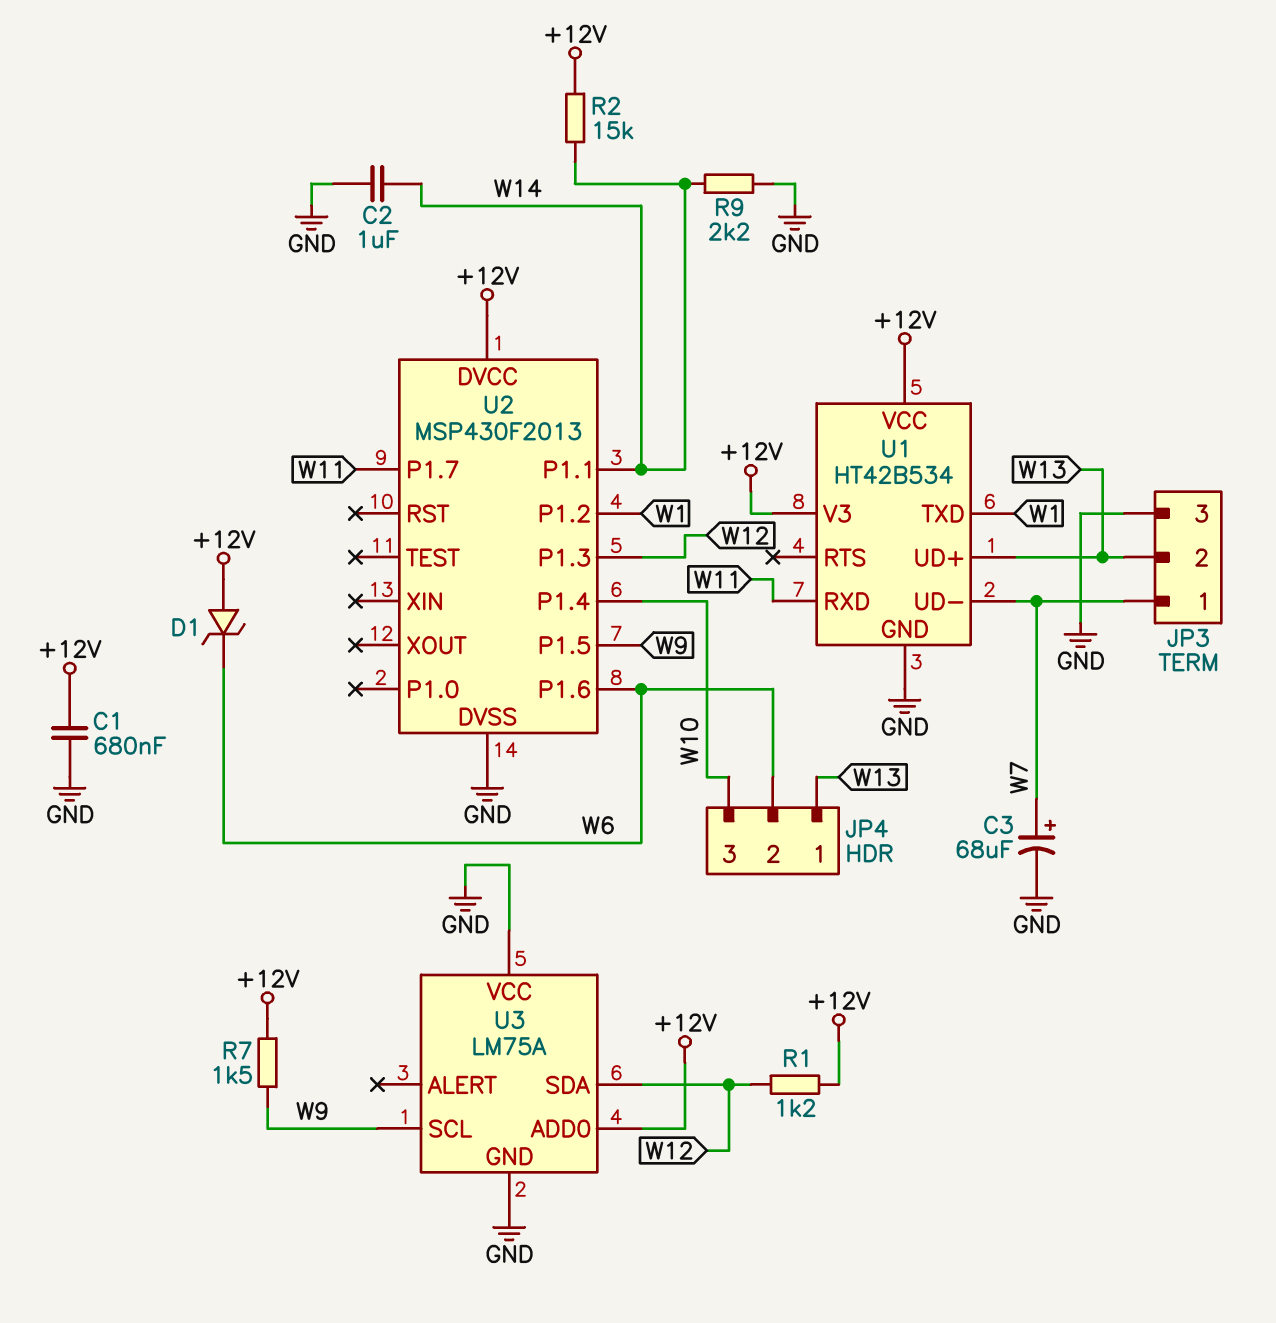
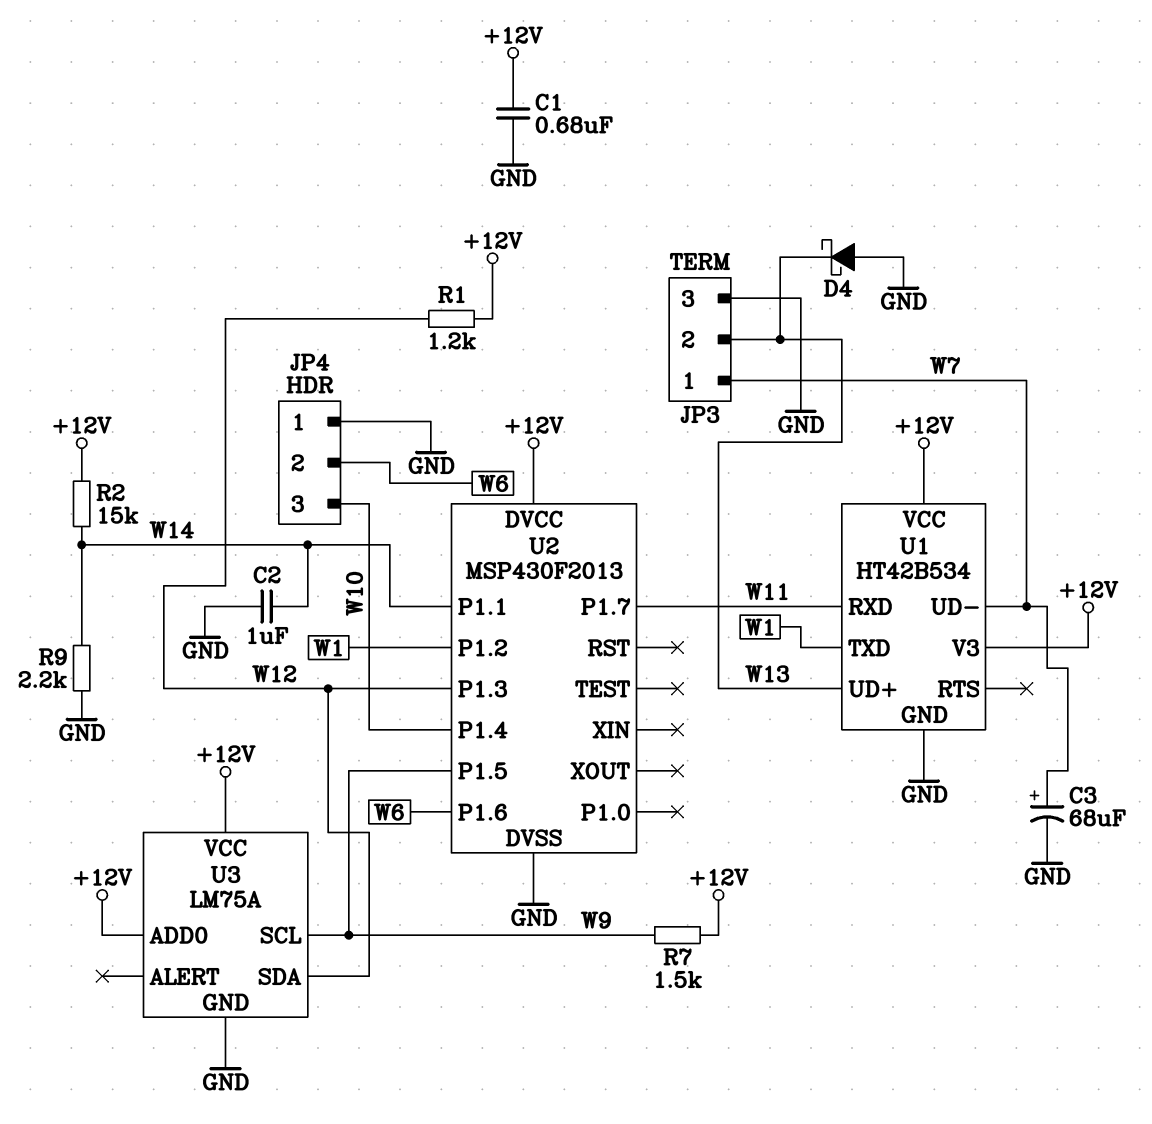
D1: zener (A +12V, K W6) -> none
D4: none -> schottky (A GND, K W13)
JP4 pin 1: W13 -> GND
U3 pin VCC: GND -> +12V

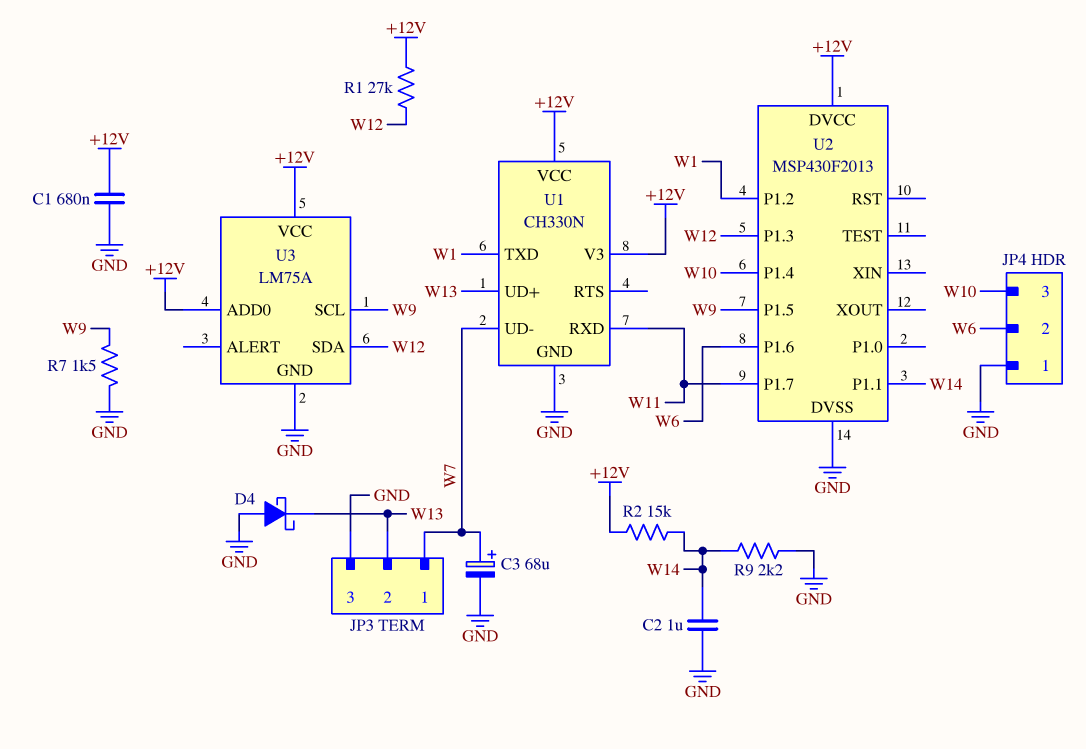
R1: 1.2k (+12V, W12) -> 27k (+12V, W12)
R7: 1.5k (+12V, W9) -> 1.5k (GND, W9)
U1: HT42B534 -> CH330N

